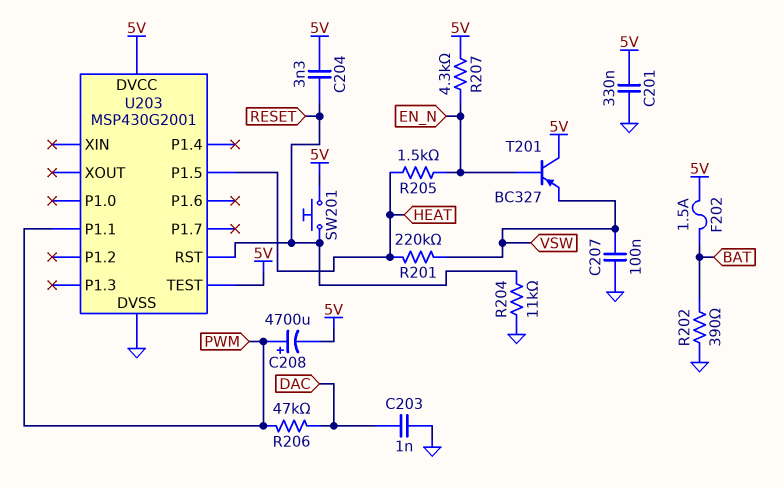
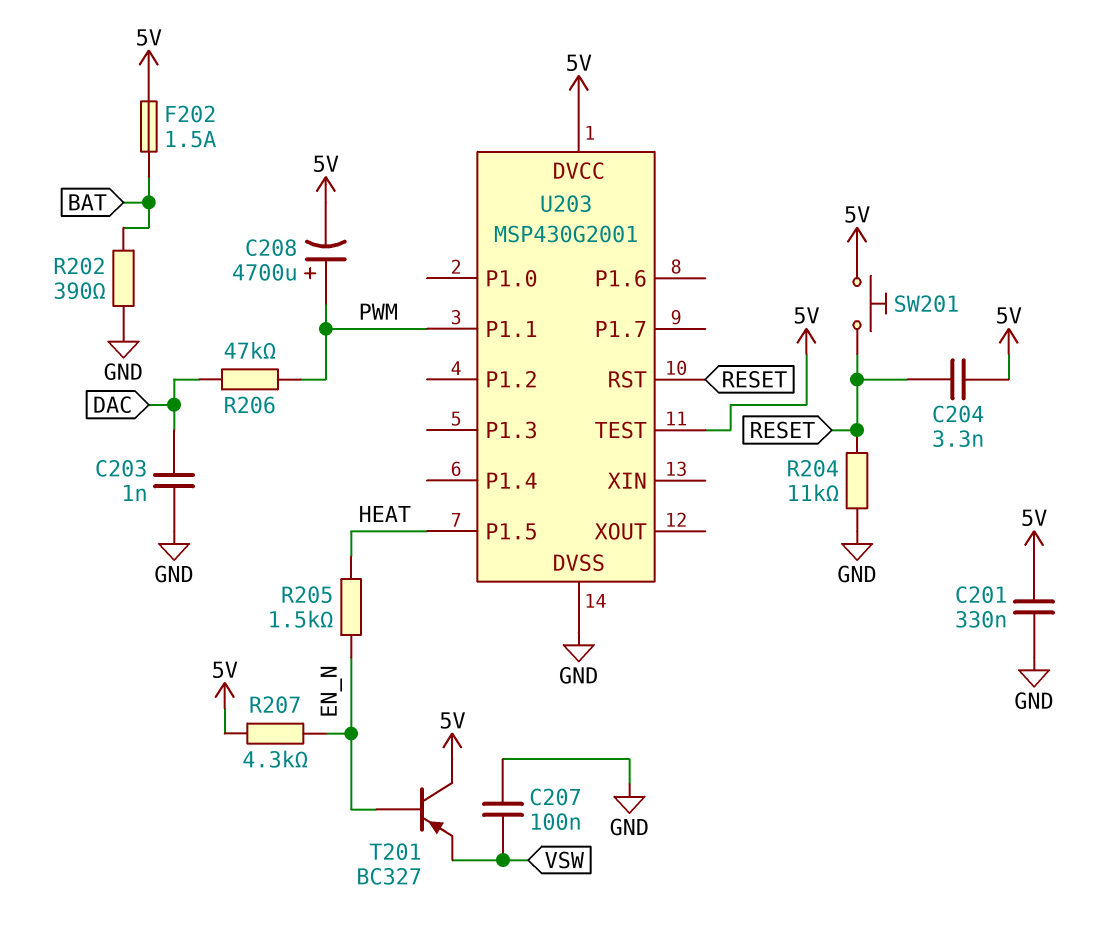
R201: 220k (HEAT, VSW) -> none

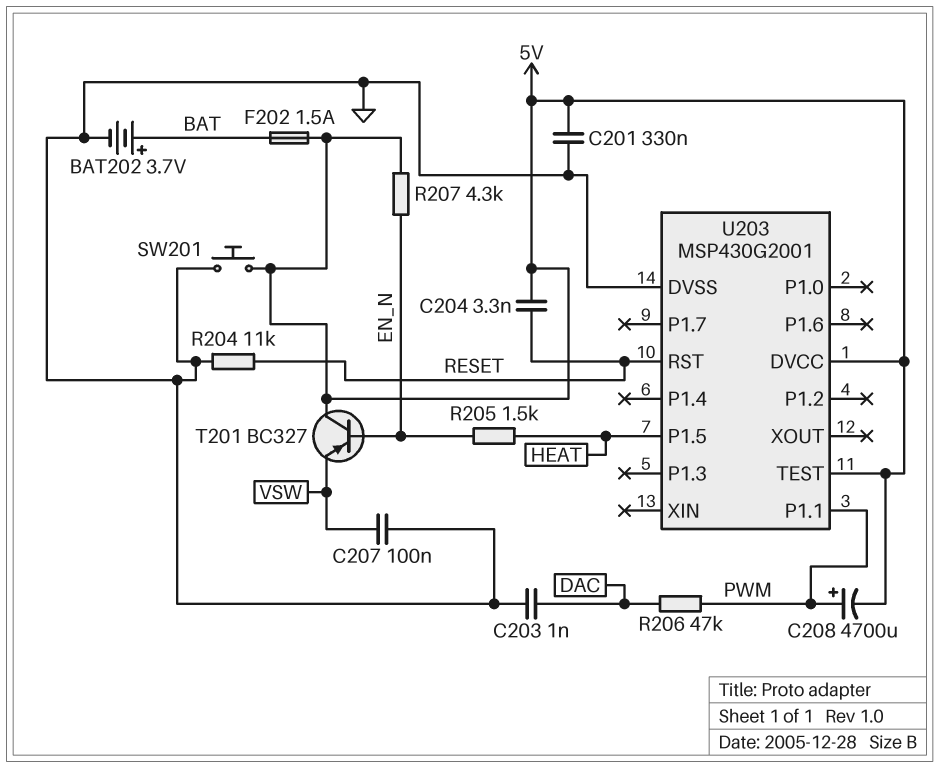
BAT202: none -> 3.7V (plus BAT, minus GND)
R202: 390 (BAT, GND) -> none
SW201: button (5V, RESET) -> button (5V, GND)

